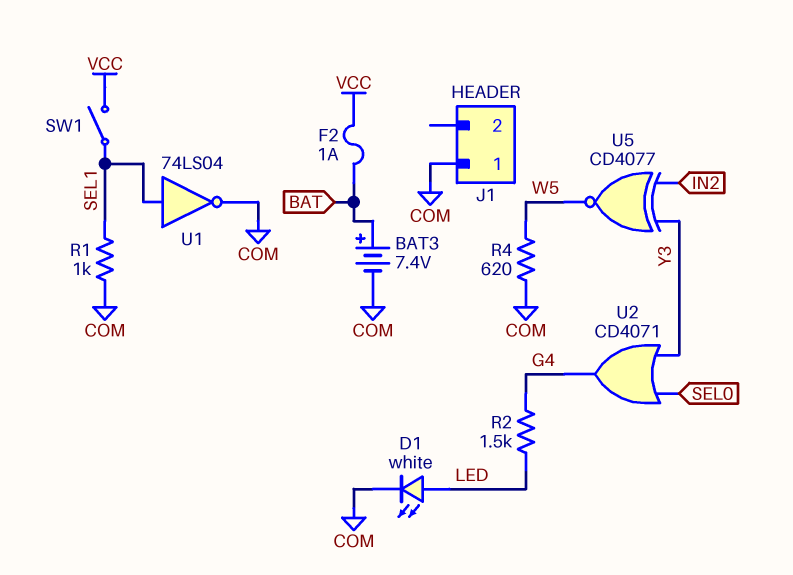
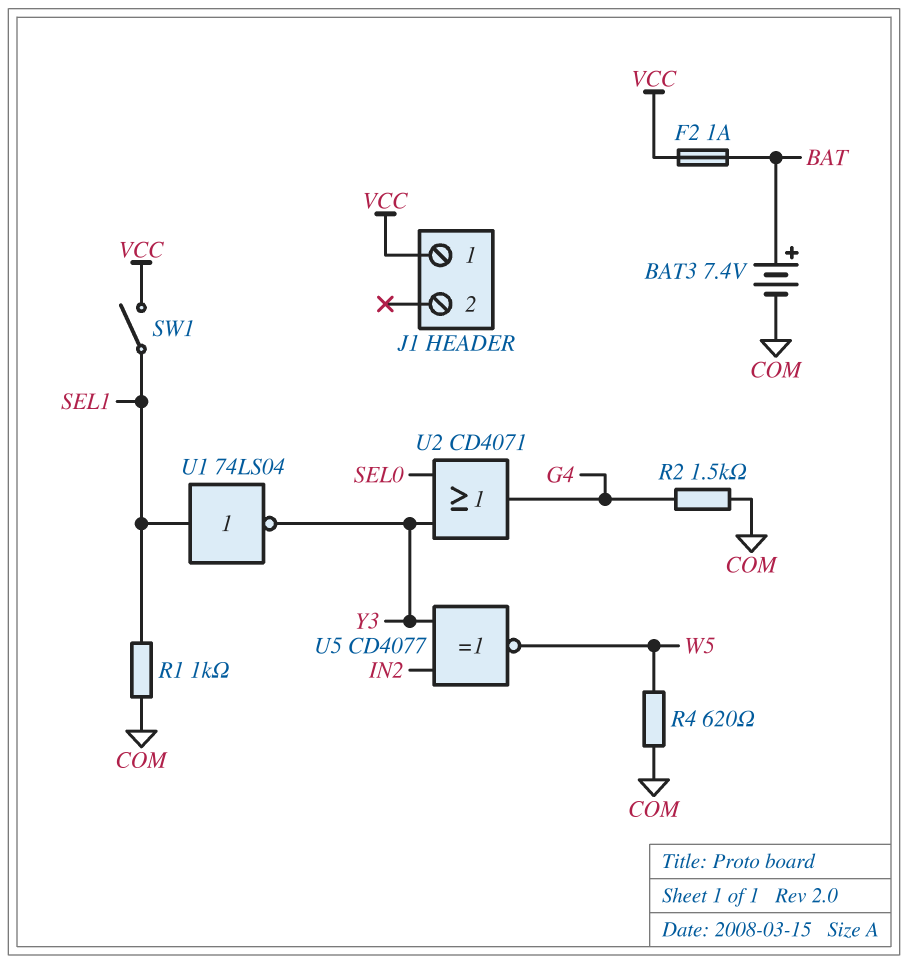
D1: LED white (A LED, K COM) -> none
J1 pin 1: COM -> VCC
R2: 1.5k (G4, LED) -> 1.5k (COM, G4)
U1: NOT 74LS04 (in SEL1, out COM) -> NOT 74LS04 (in SEL1, out Y3)

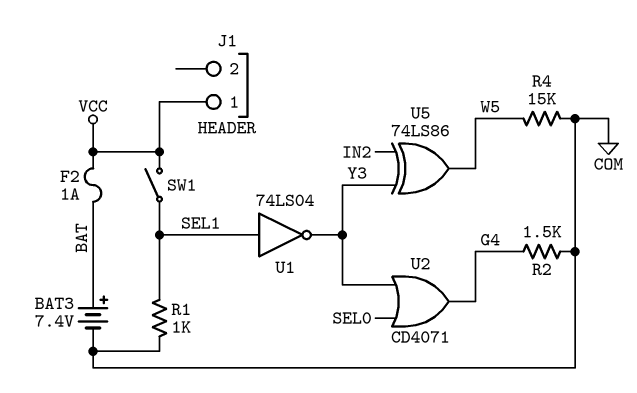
R4: 620 (COM, W5) -> 15k (COM, W5)
U5: XNOR CD4077 (in IN2, in Y3, out W5) -> XOR 74LS86 (in IN2, in Y3, out W5)

